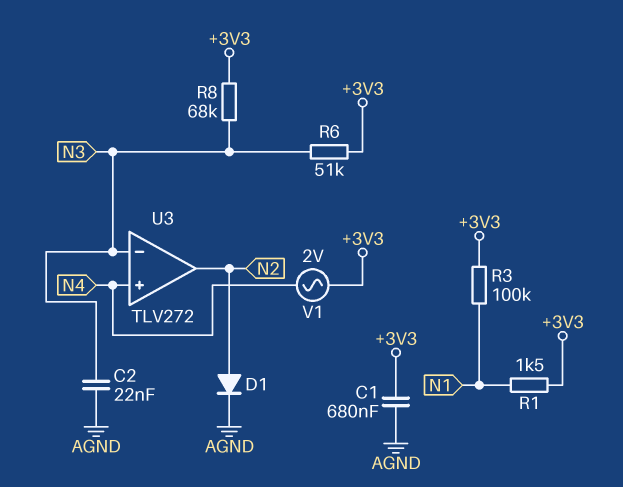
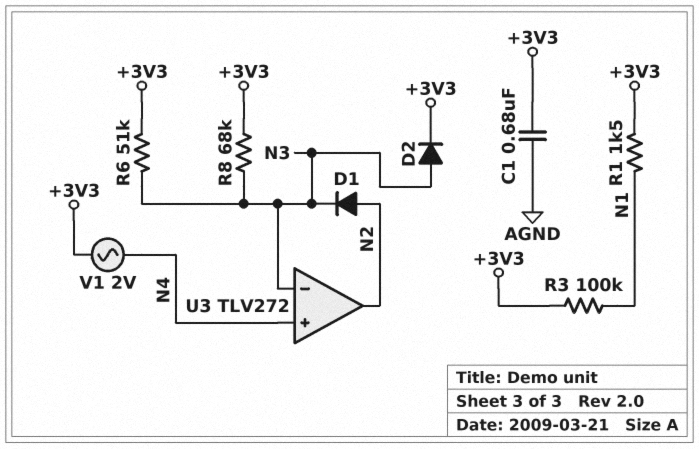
C2: 22nF (AGND, N3) -> none
D1: diode (A N2, K AGND) -> diode (A N2, K N3)
D2: none -> diode (A N3, K +3V3)

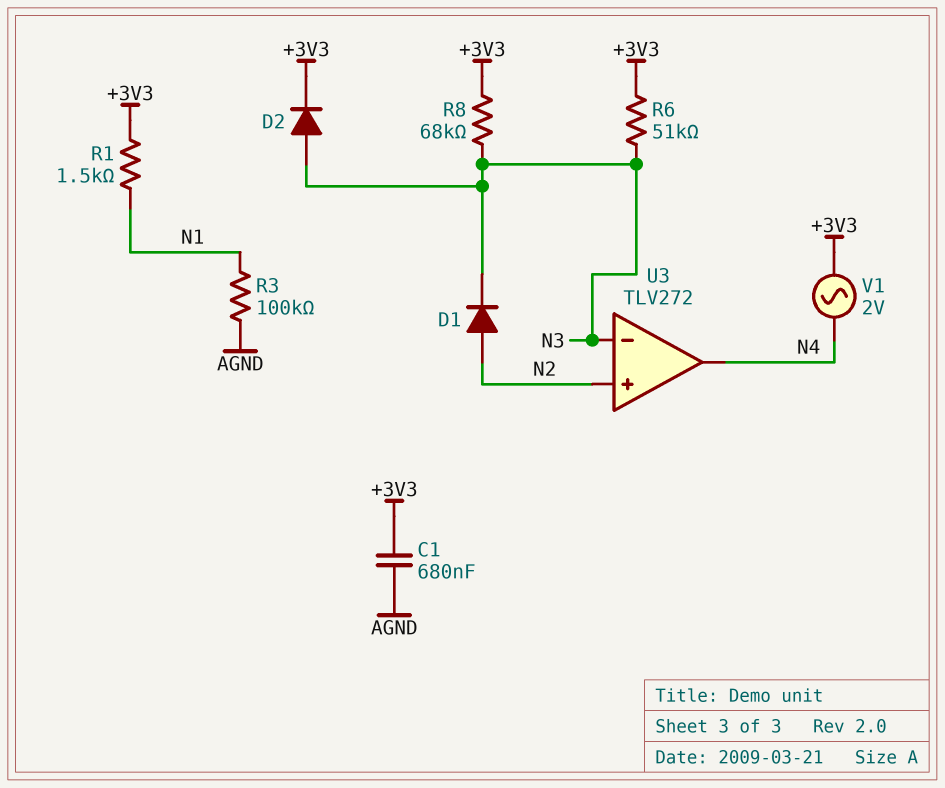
R3: 100k (+3V3, N1) -> 100k (AGND, N1)
U3 pin in+: N4 -> N2
U3 pin out: N2 -> N4

